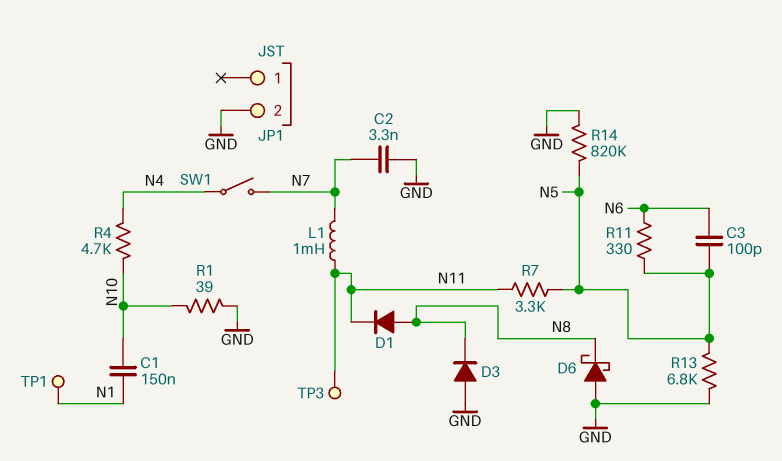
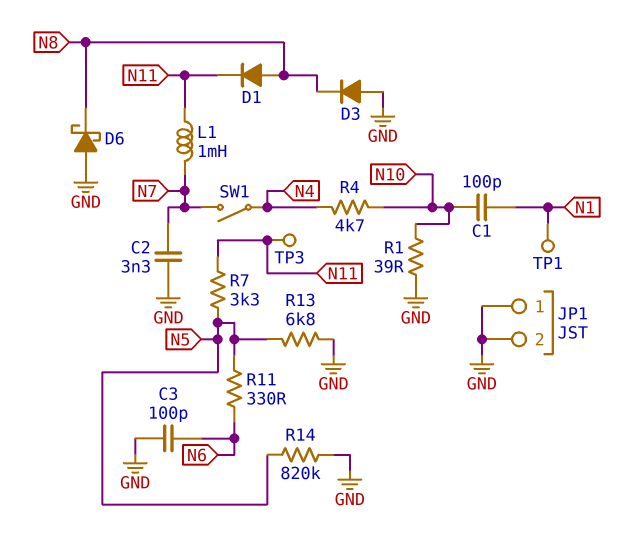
C1: 150nF (N1, N10) -> 100pF (N1, N10)
C3: 100pF (N5, N6) -> 100pF (GND, N6)
JP1 pin 1: none -> GND

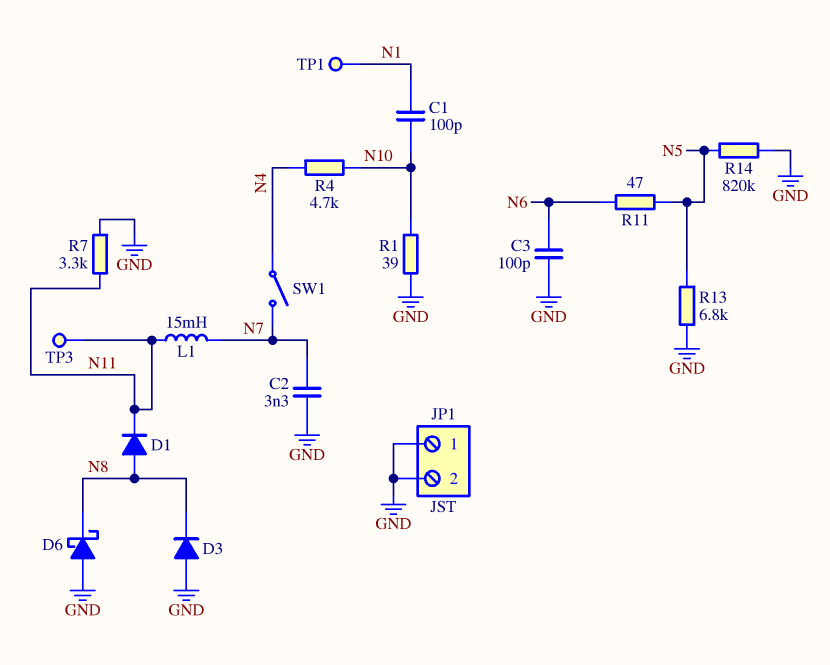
L1: 1mH (N7, N11) -> 15mH (N7, N11)
R7: 3.3k (N5, N11) -> 3.3k (GND, N11)
R11: 330 (N5, N6) -> 47 (N5, N6)

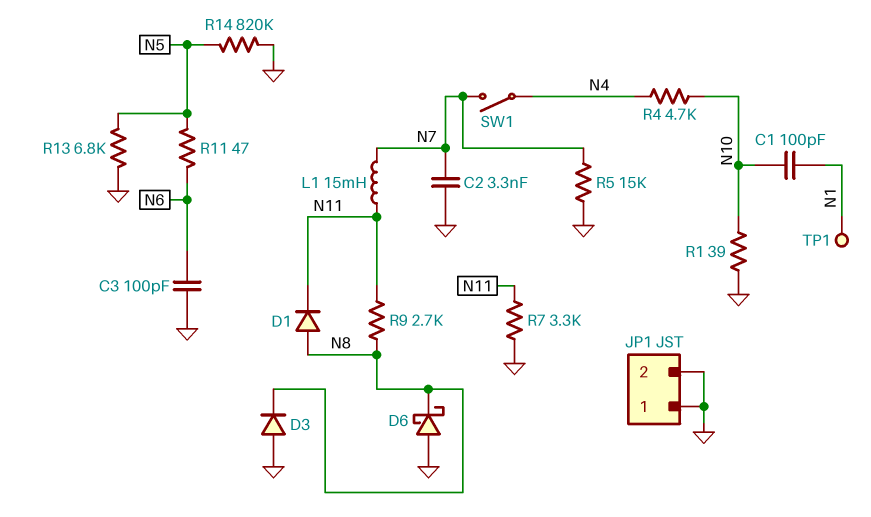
R5: none -> 15k (GND, N7)
R9: none -> 2.7k (N8, N11)
TP3: test point (N11) -> none

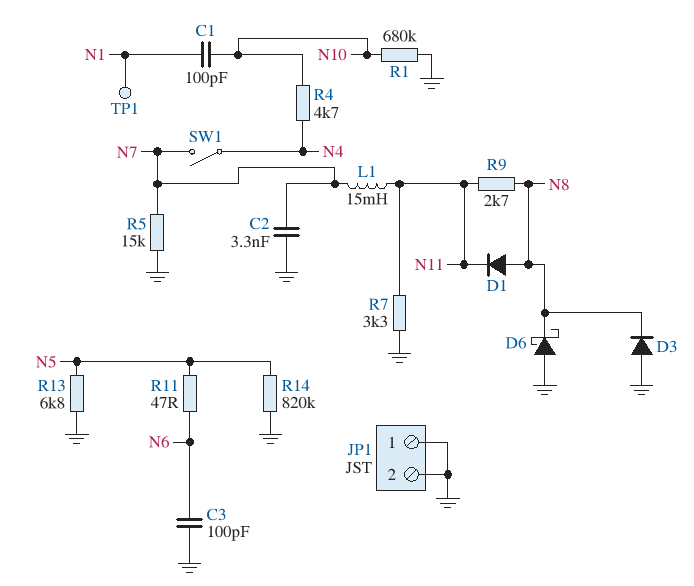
R1: 39 (GND, N10) -> 680k (GND, N10)

